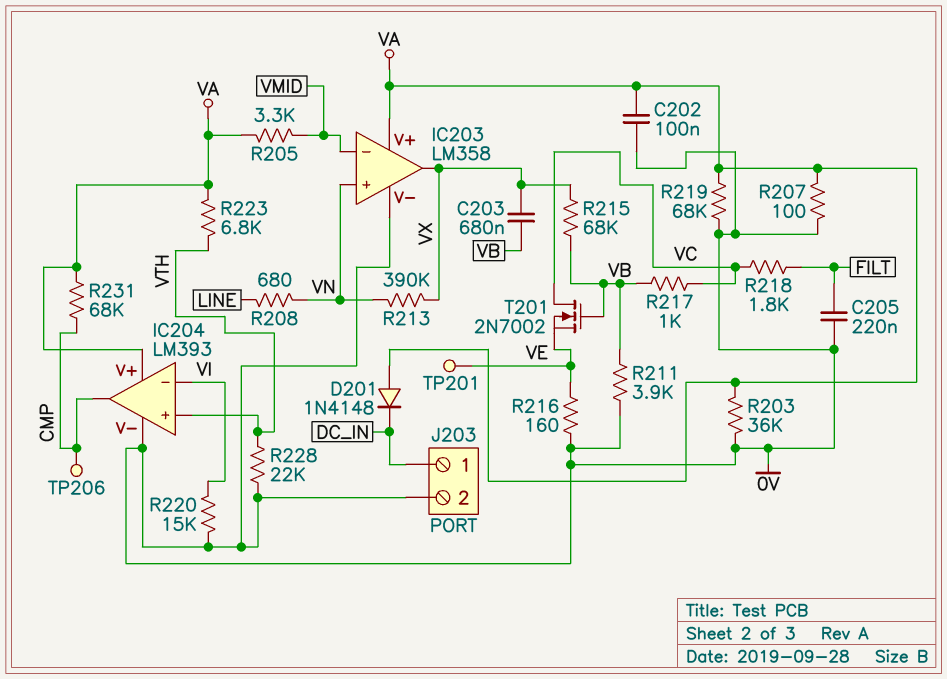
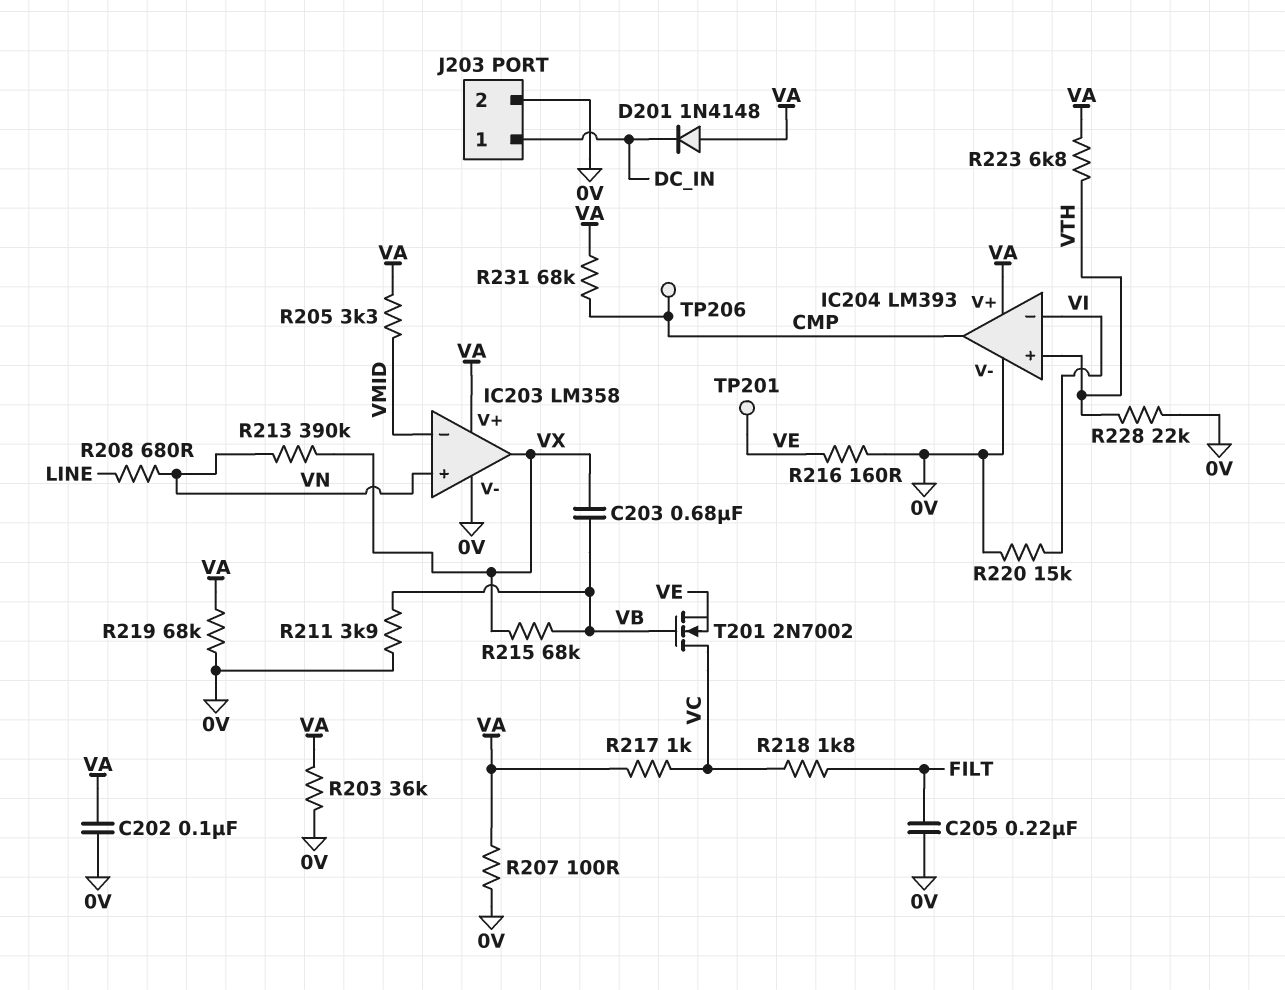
R217: 1k (VB, VC) -> 1k (VA, VC)

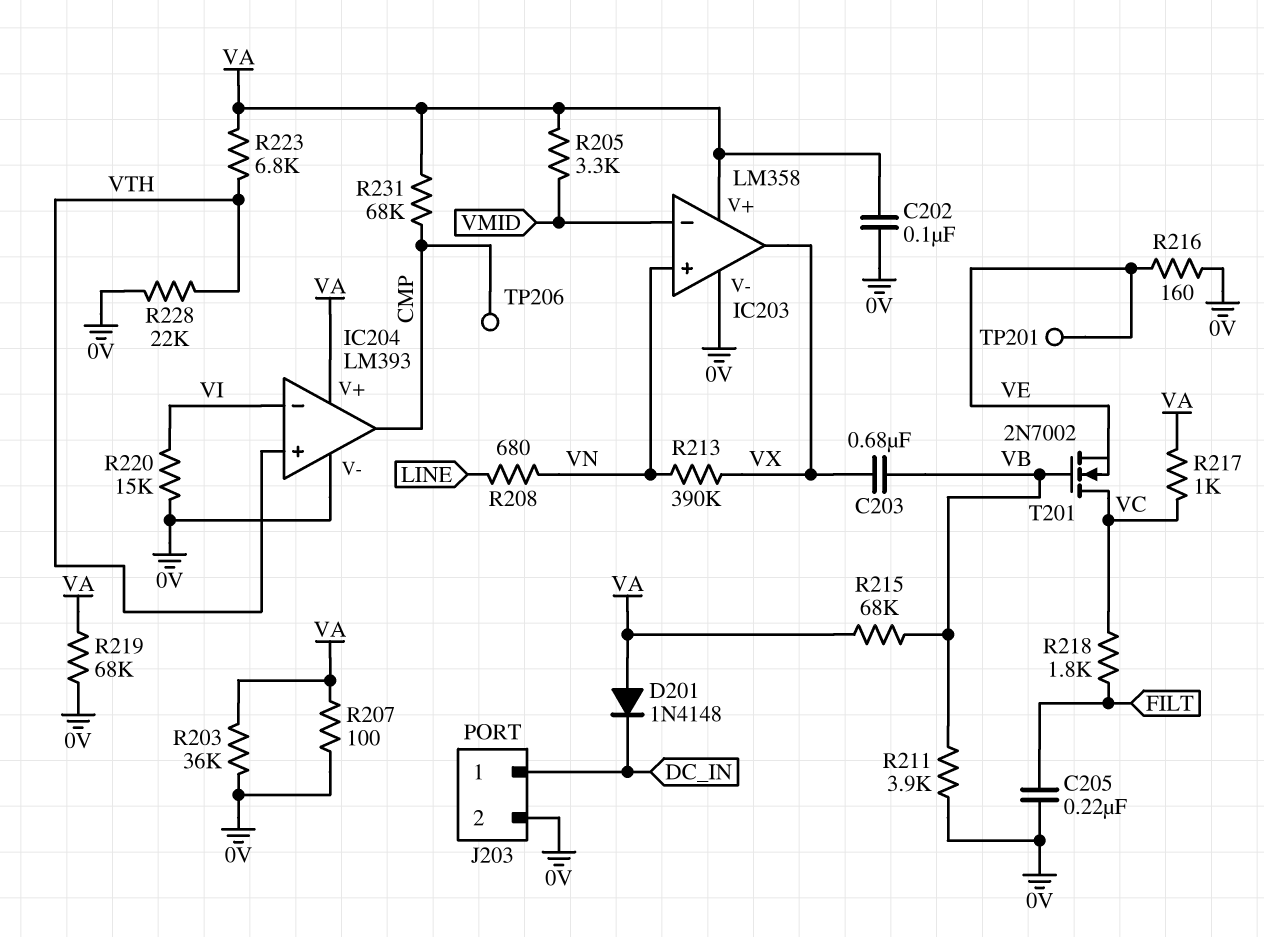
R215: 68k (VB, VX) -> 68k (VA, VB)

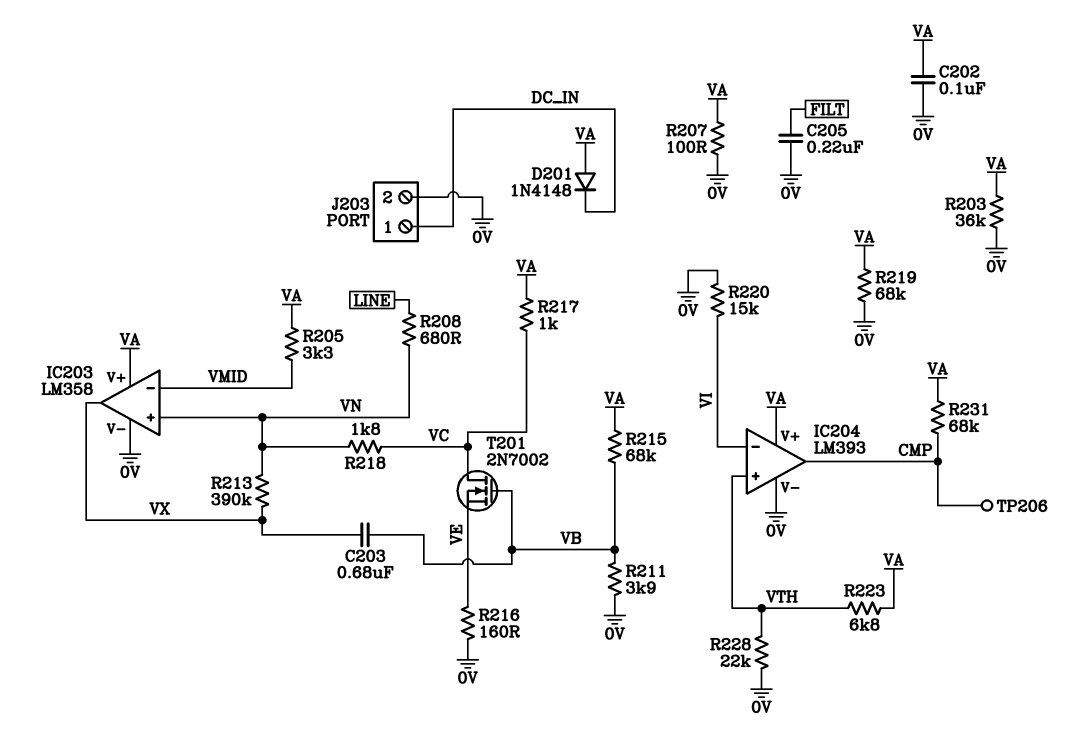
R218: 1.8k (FILT, VC) -> 1.8k (VC, VN)
TP201: test point (VE) -> none

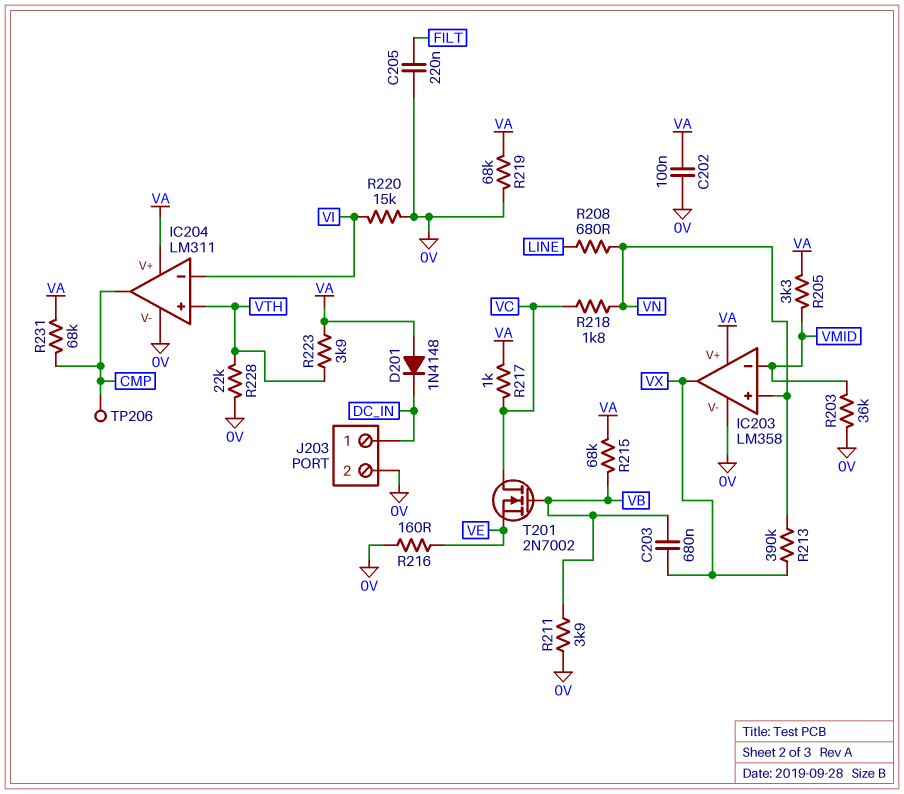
IC204: LM393 -> LM311
R203: 36k (0V, VA) -> 36k (0V, VMID)
R207: 100 (0V, VA) -> none
R223: 6.8k (VA, VTH) -> 3.9k (VA, VTH)

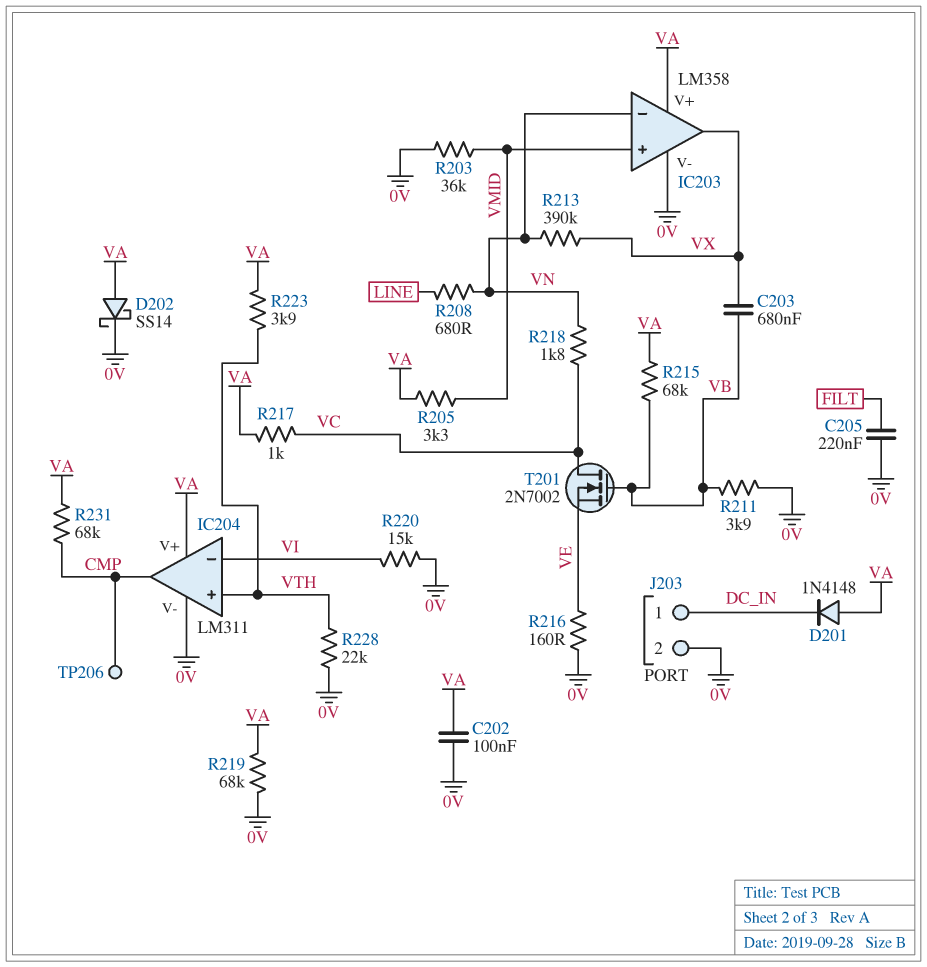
D202: none -> schottky SS14 (A VA, K 0V)
IC203 pin in+: VN -> VMID
IC203 pin in-: VMID -> VN

